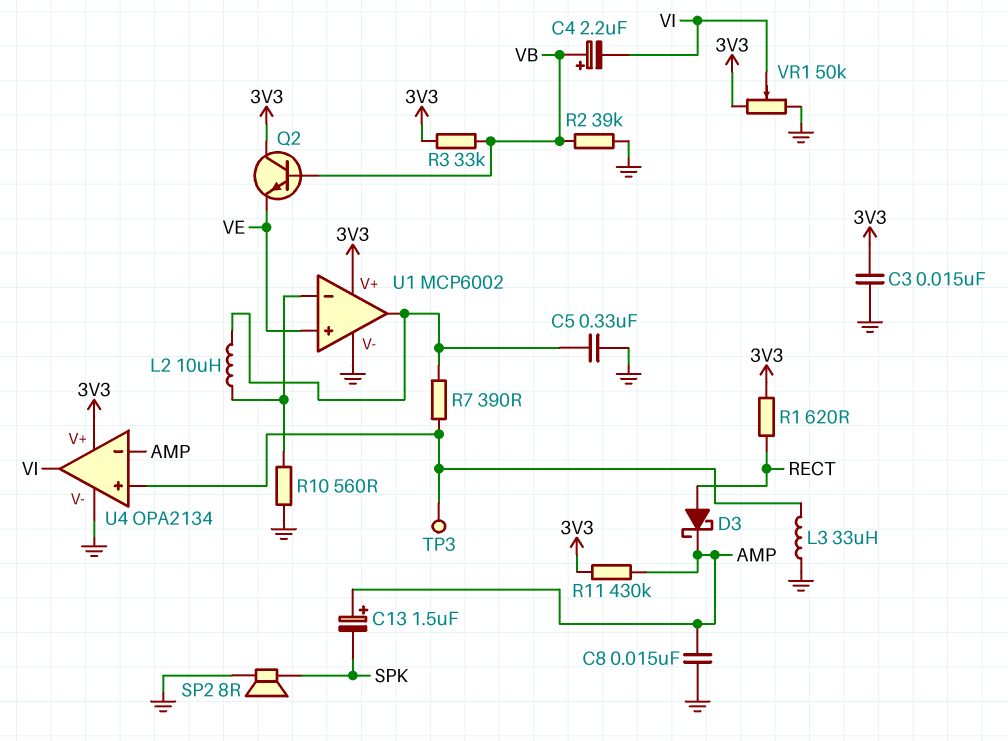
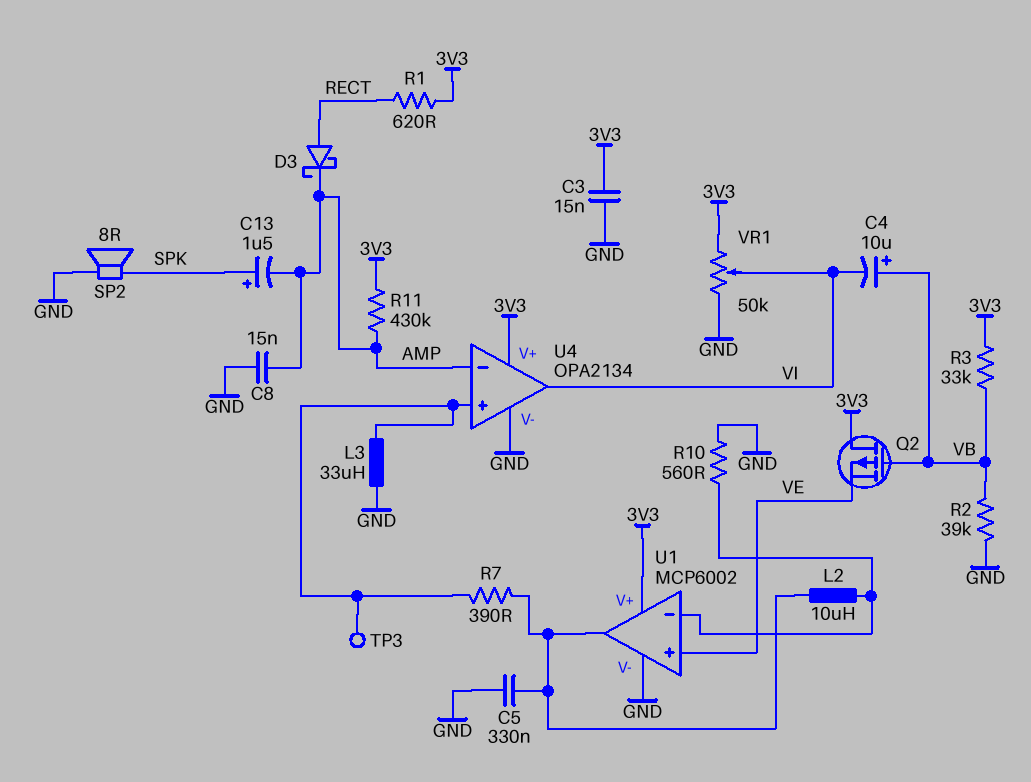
C4: 2.2uF (plus VB, minus VI) -> 10uF (plus VB, minus VI)
C13: 1.5uF (plus AMP, minus SPK) -> 1.5uF (plus SPK, minus AMP)
Q2: NPN (B VB, C 3V3, E VE) -> PMOS (G VB, D 3V3, S VE)

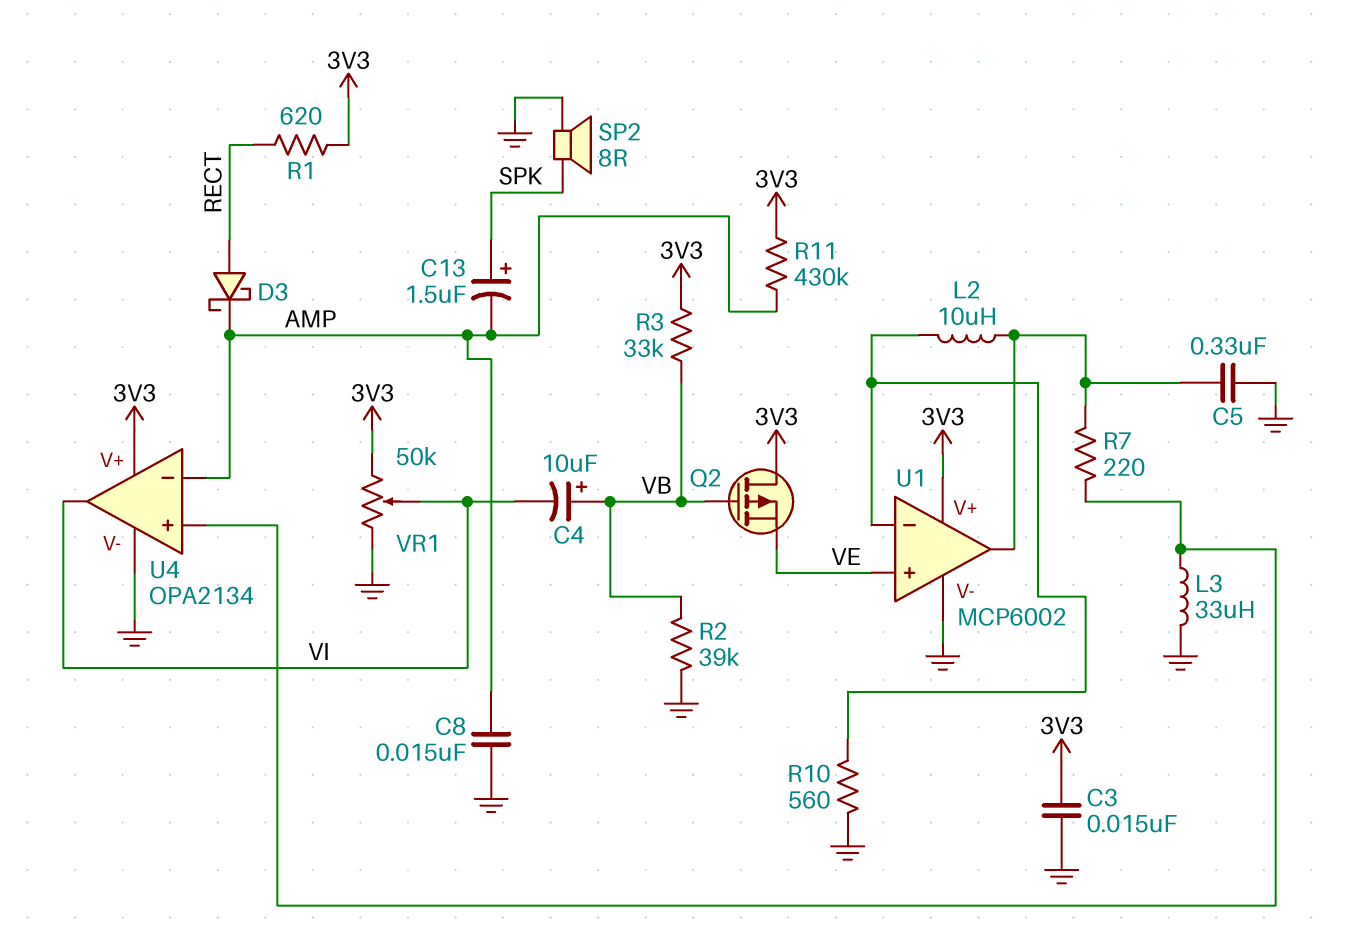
R7: 390 (U1/out, U4/in+) -> 220 (U1/out, U4/in+)
TP3: test point (U4/in+) -> none

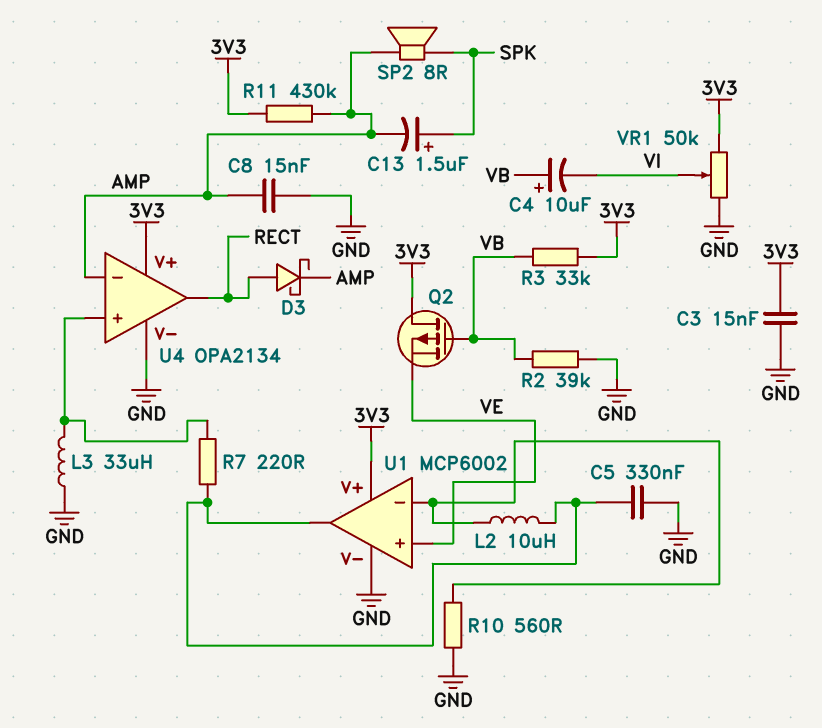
R1: 620 (3V3, RECT) -> none
SP2: speaker 8R (GND, SPK) -> speaker 8R (AMP, SPK)
U4 pin out: VI -> RECT

